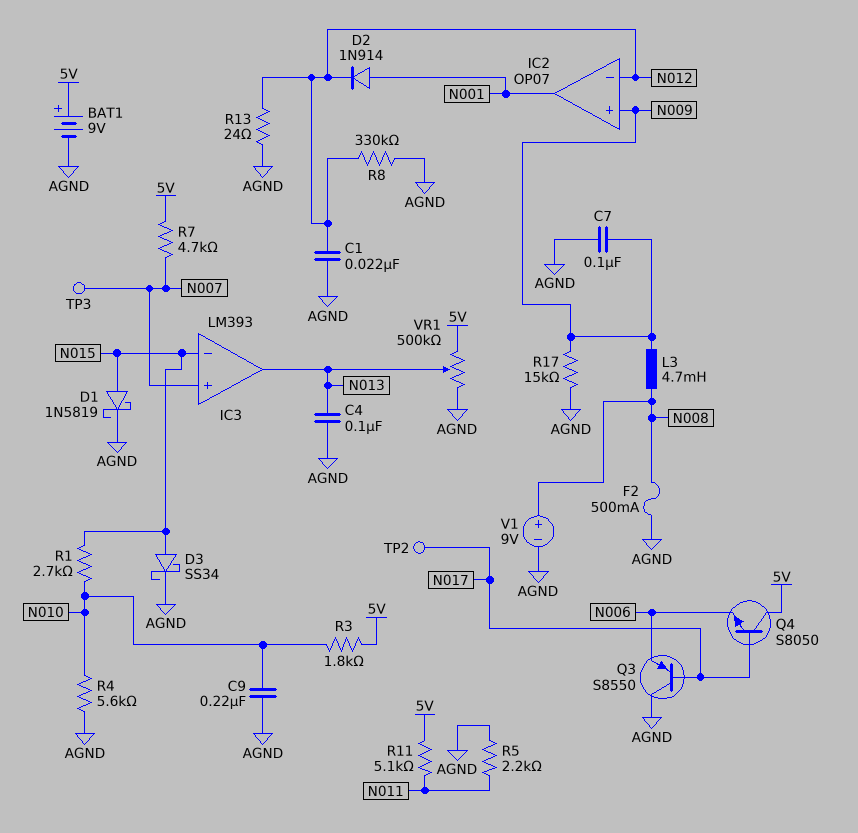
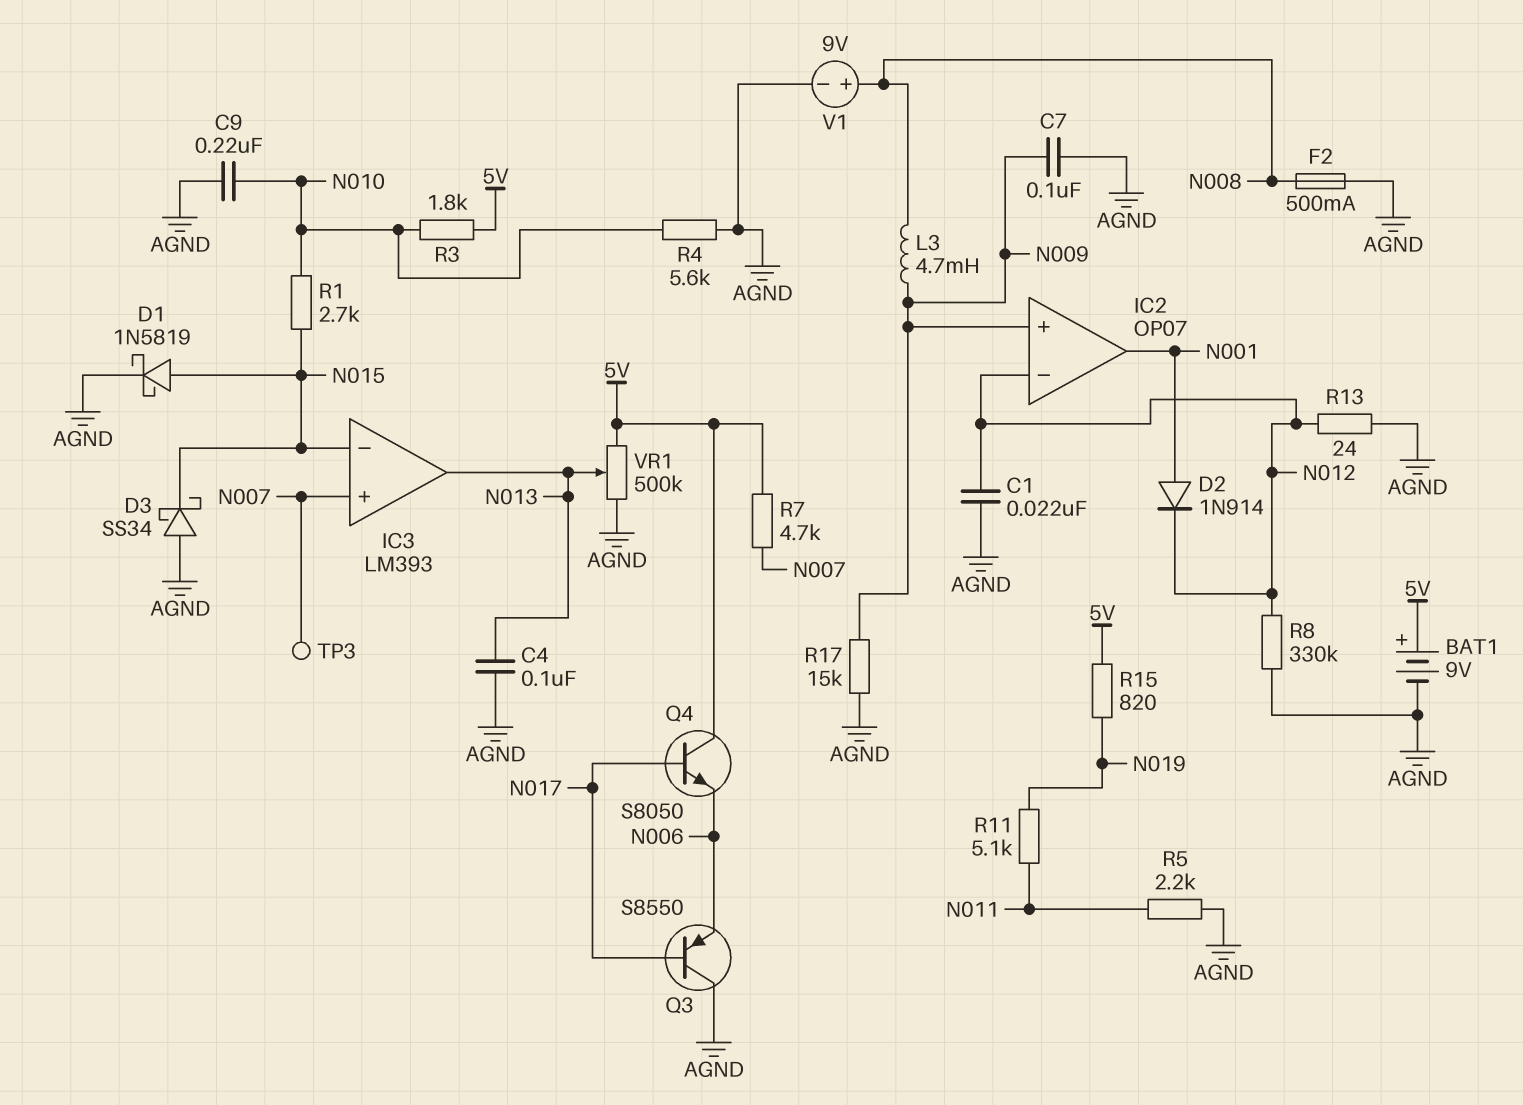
D3: schottky SS34 (A N015, K AGND) -> schottky SS34 (A AGND, K N015)
R11: 5.1k (5V, N011) -> 5.1k (N011, N019)
R15: none -> 820 (5V, N019)
TP2: test point (N017) -> none

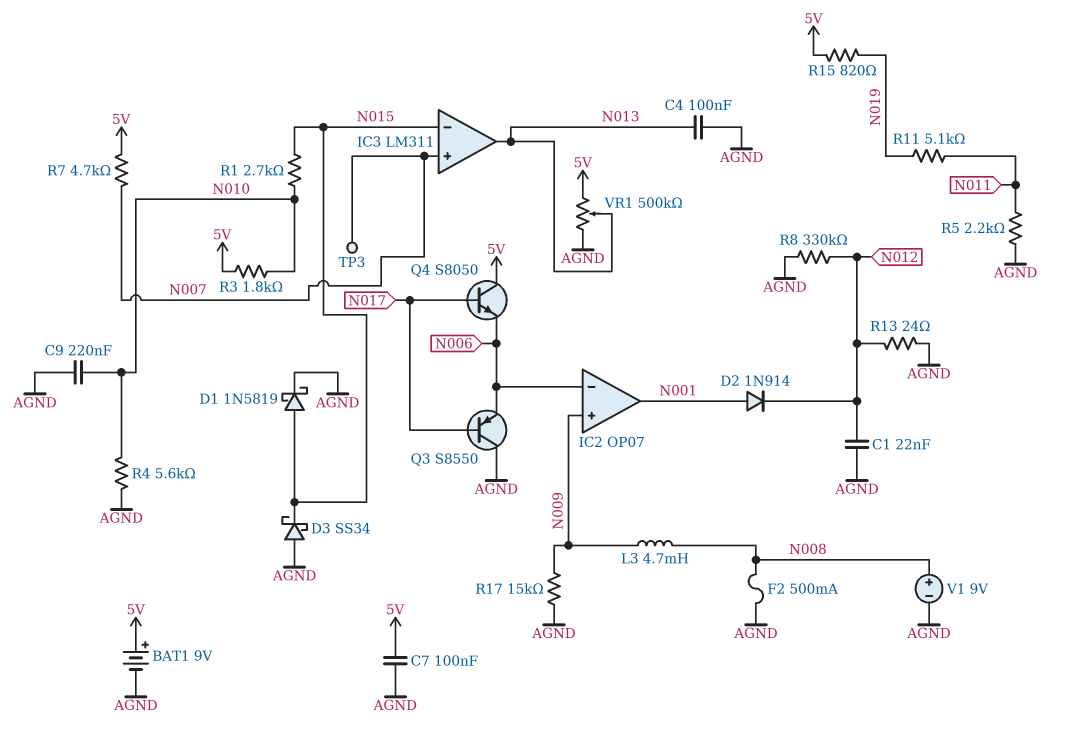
C7: 100nF (AGND, N009) -> 100nF (5V, AGND)
IC2 pin in-: N012 -> N006
IC3: LM393 -> LM311

